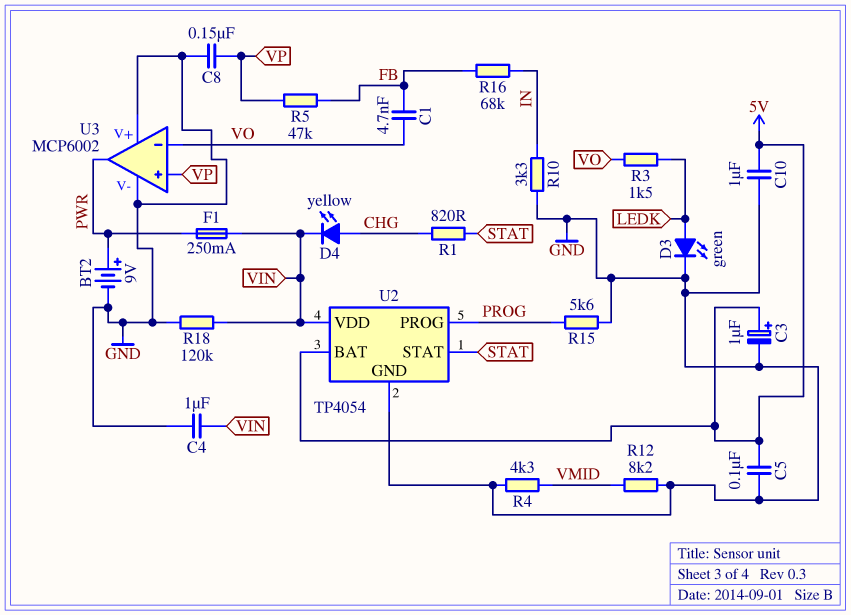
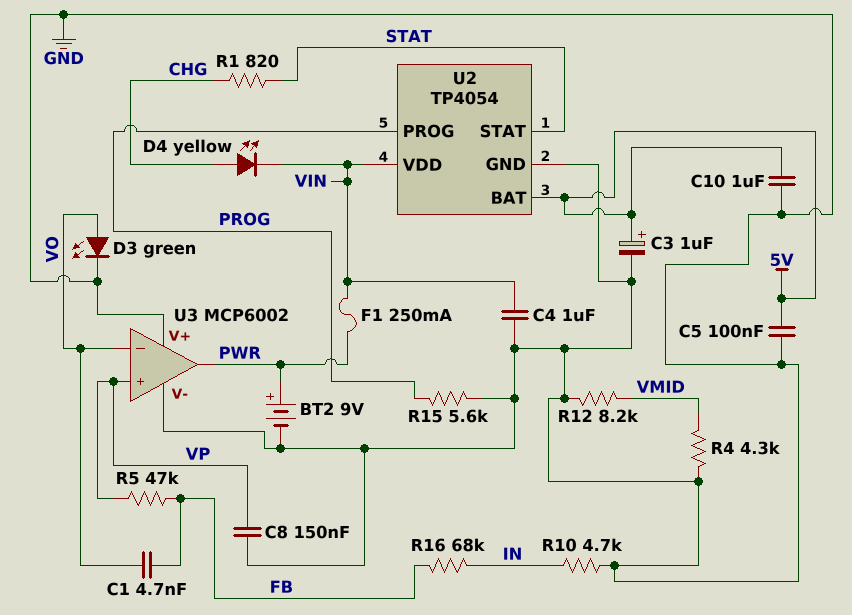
D3: LED green (A LEDK, K GND) -> LED green (A VO, K GND)
R3: 1.5k (LEDK, VO) -> none
R10: 3.3k (GND, IN) -> 4.7k (GND, IN)
R18: 120k (GND, VIN) -> none

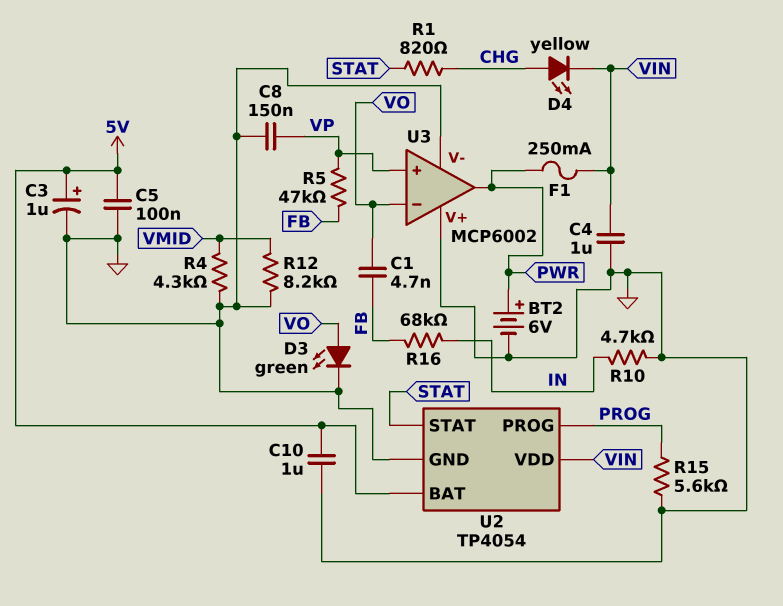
BT2: 9V (plus PWR, minus GND) -> 6V (plus PWR, minus GND)

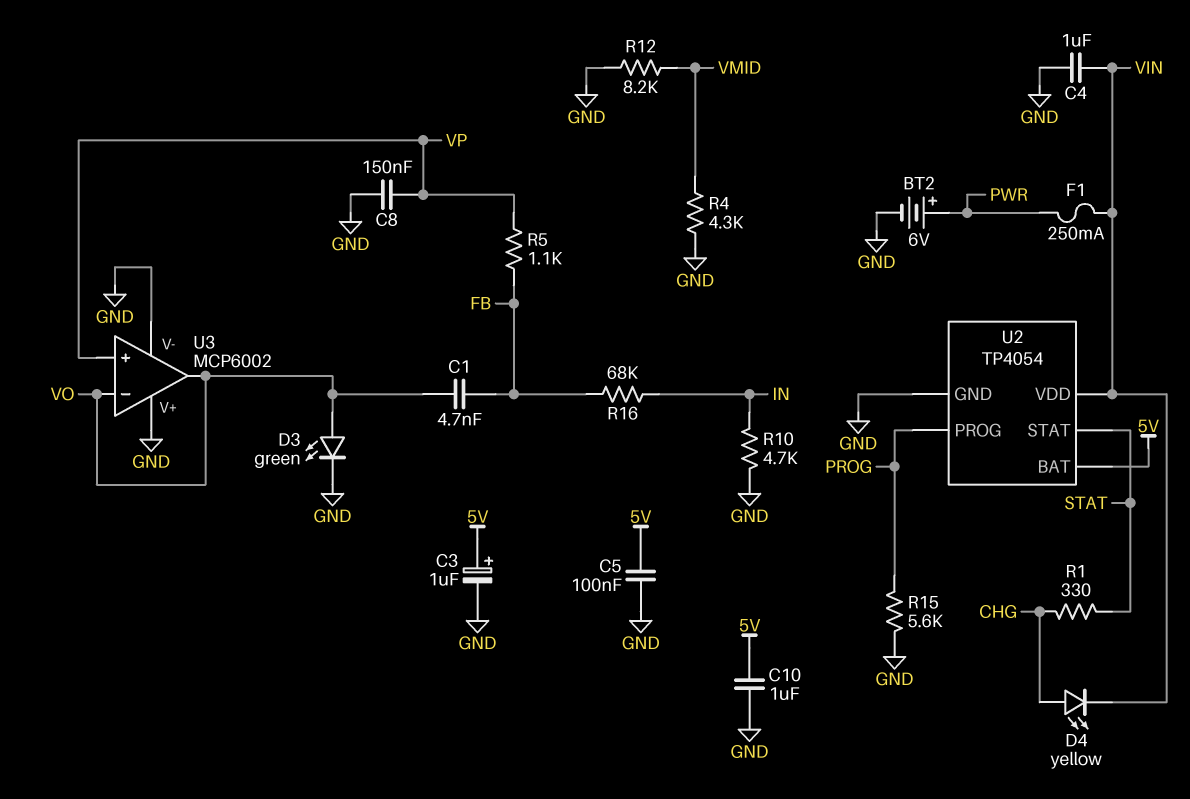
R1: 820 (CHG, STAT) -> 330 (CHG, STAT)
R5: 47k (FB, VP) -> 1.1k (FB, VP)
U3 pin out: PWR -> VO

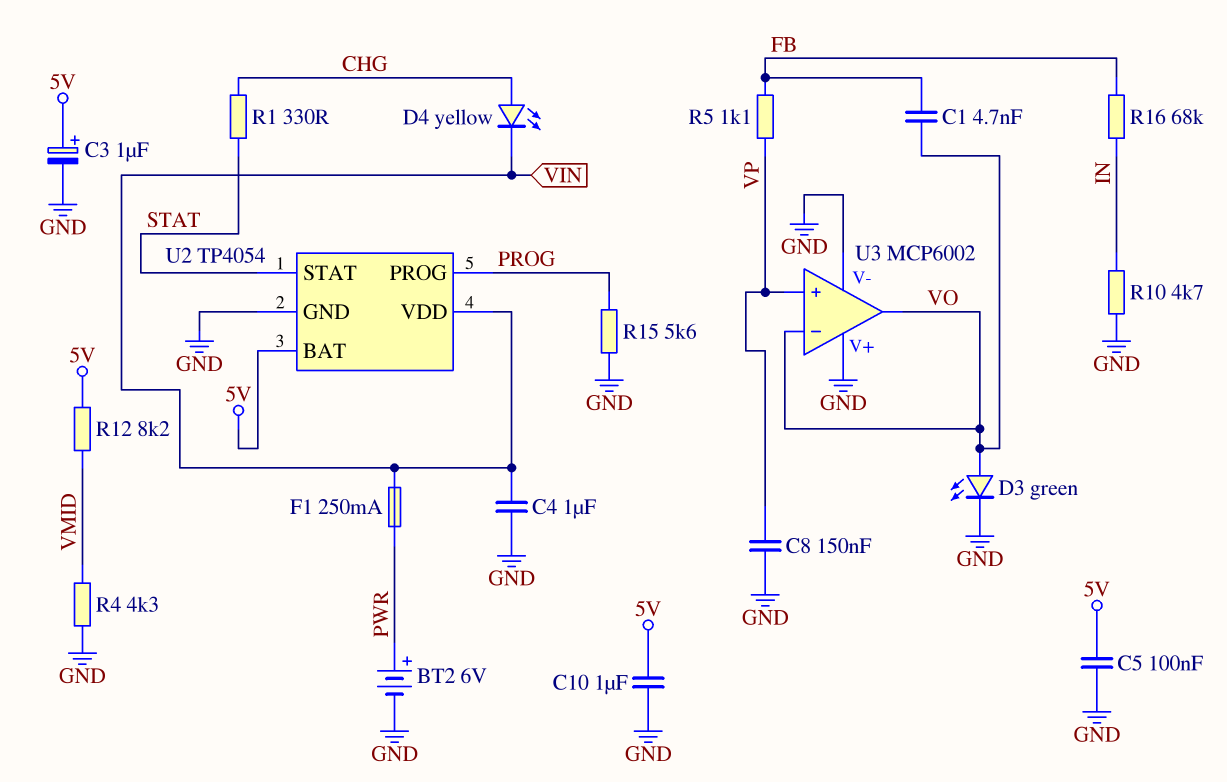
R12: 8.2k (GND, VMID) -> 8.2k (5V, VMID)

